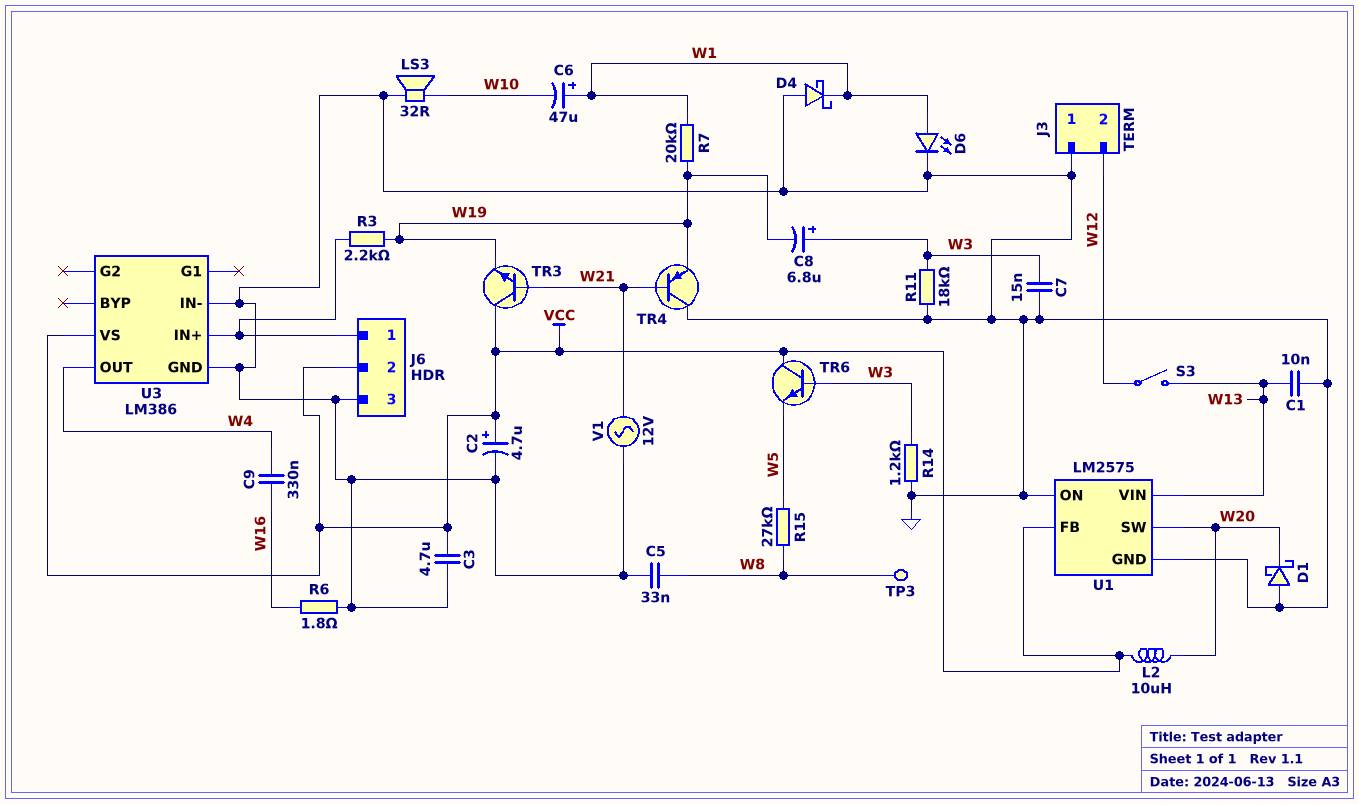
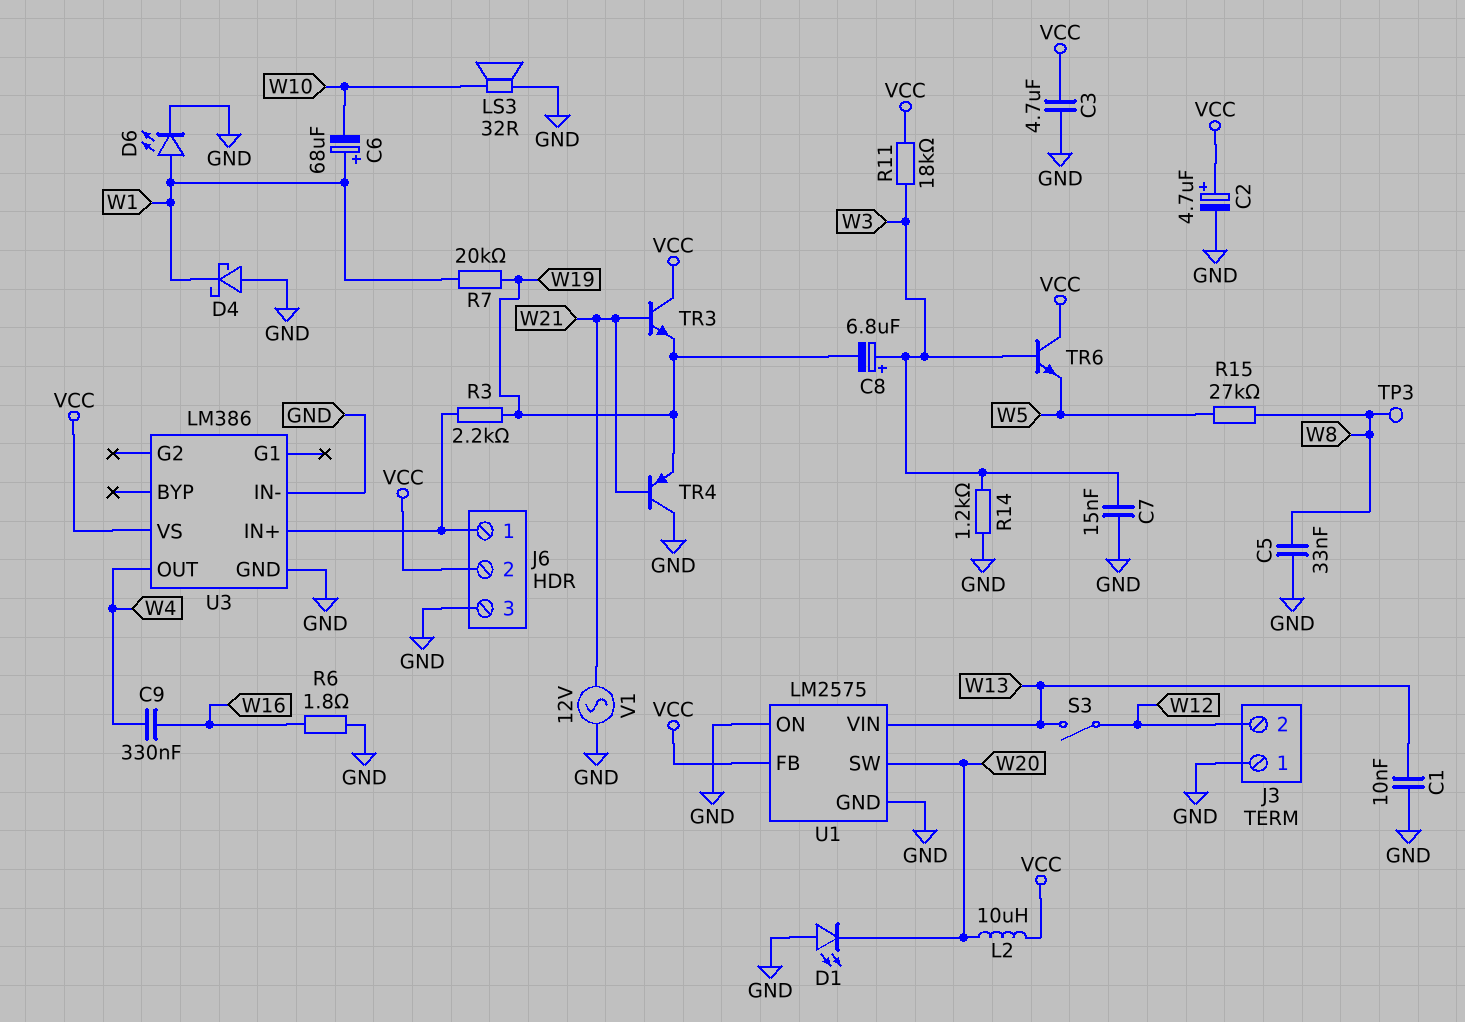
C6: 47uF (plus W1, minus W10) -> 68uF (plus W1, minus W10)
D1: schottky (A GND, K W20) -> LED (A GND, K W20)
R11: 18k (GND, W3) -> 18k (VCC, W3)

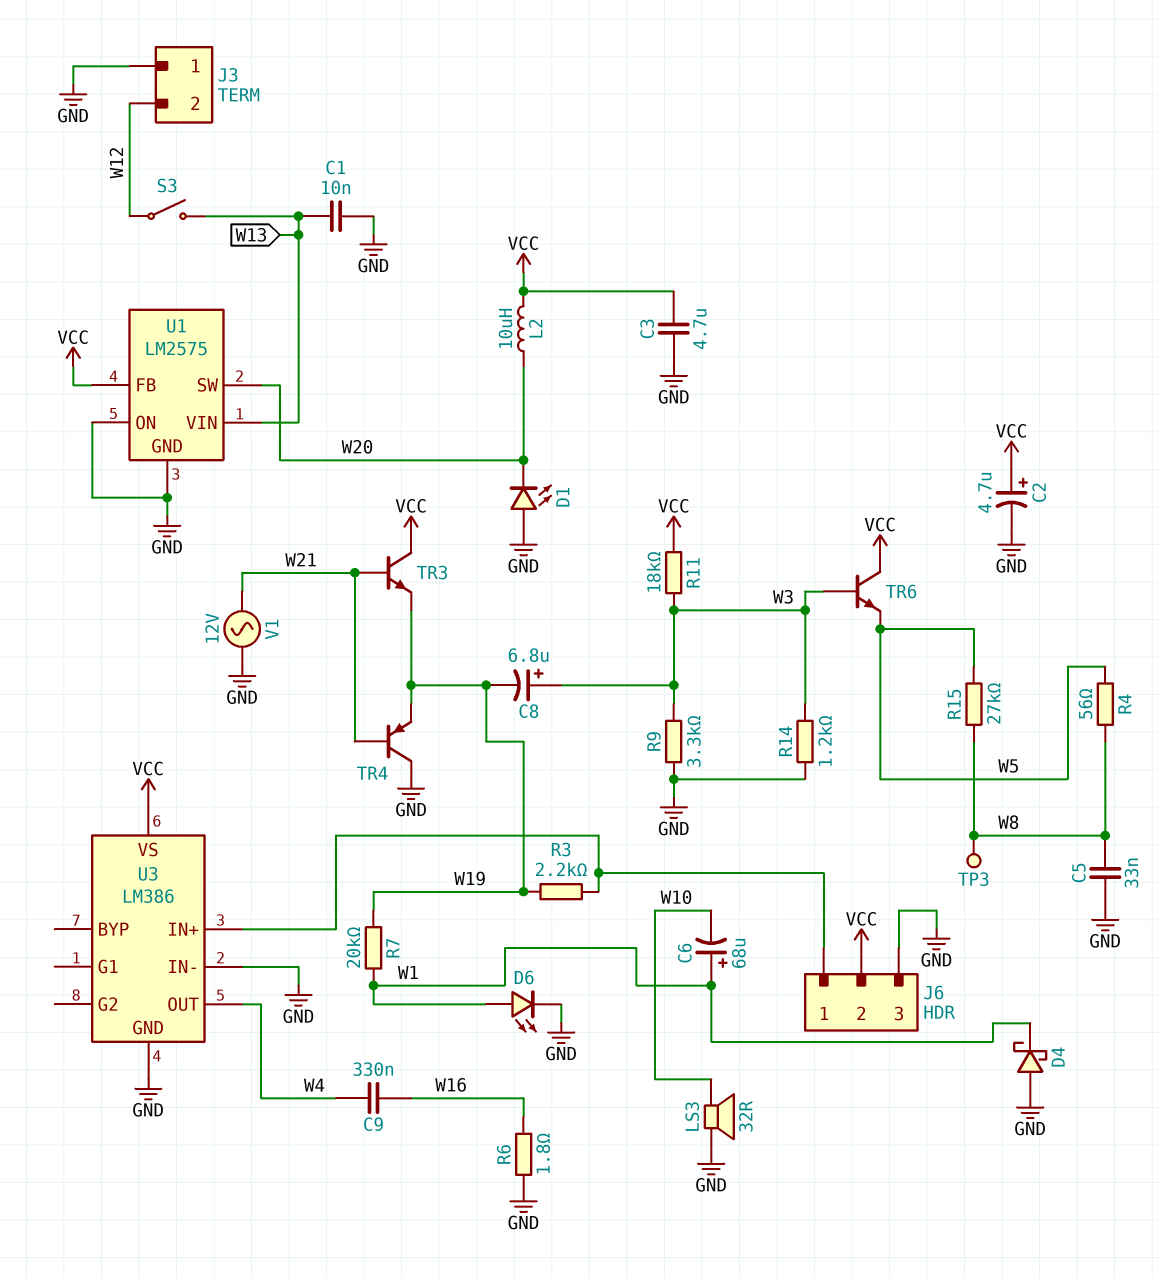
C7: 15nF (GND, W3) -> none
R4: none -> 56 (W5, W8)
R9: none -> 3.3k (GND, W3)

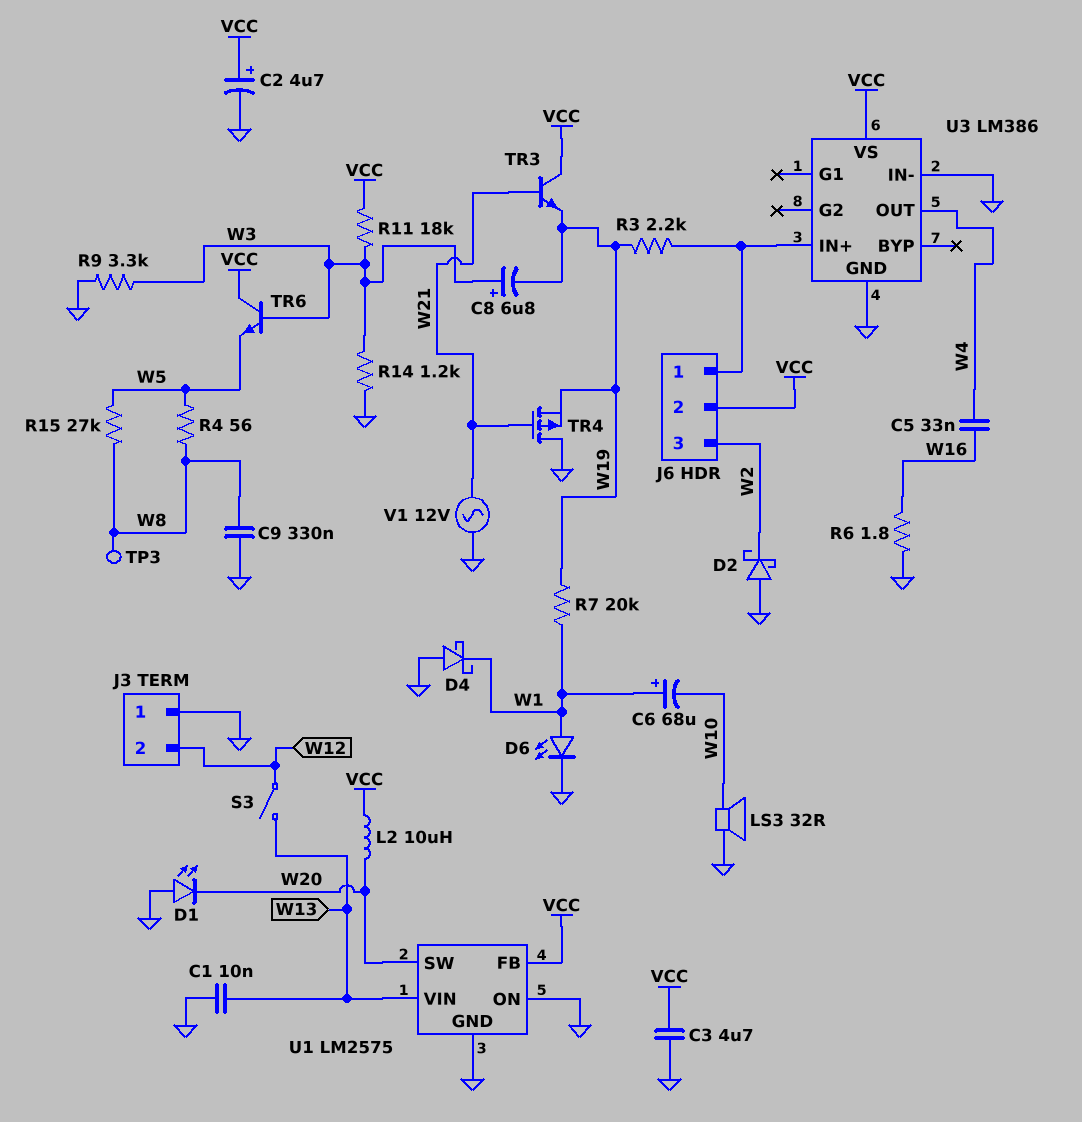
C5: 33nF (GND, W8) -> 33nF (W4, W16)
C9: 330nF (W4, W16) -> 330nF (GND, W8)
D2: none -> schottky (A GND, K W2)
J6 pin 3: GND -> W2
TR4: PNP (B W21, C GND, E W19) -> PMOS (G W21, D GND, S W19)

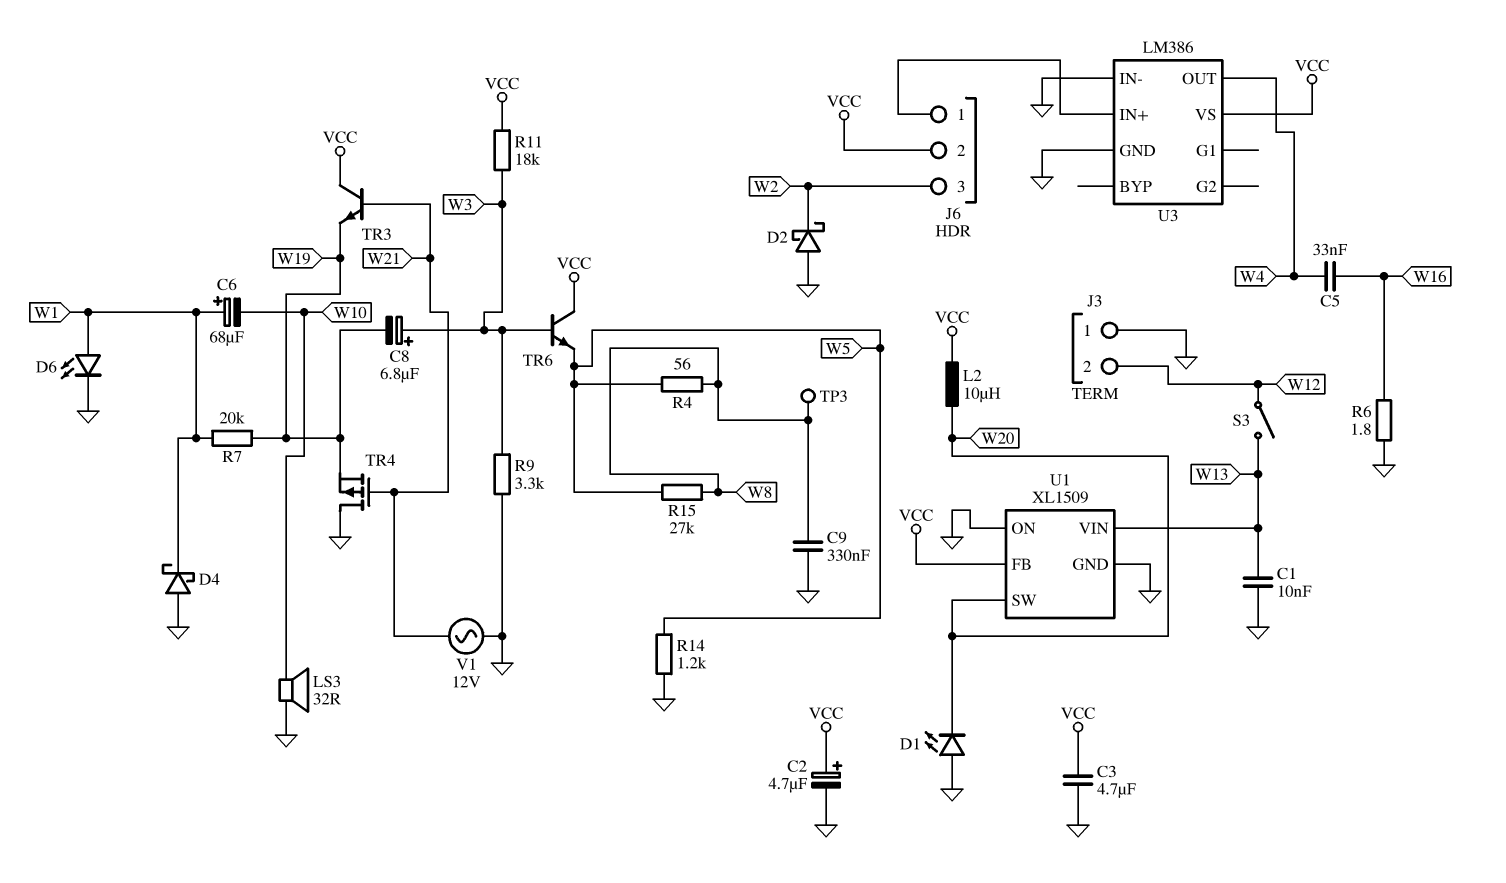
R3: 2.2k (J6/1, W19) -> none
R14: 1.2k (GND, W3) -> 1.2k (GND, W5)
U1: LM2575 -> XL1509

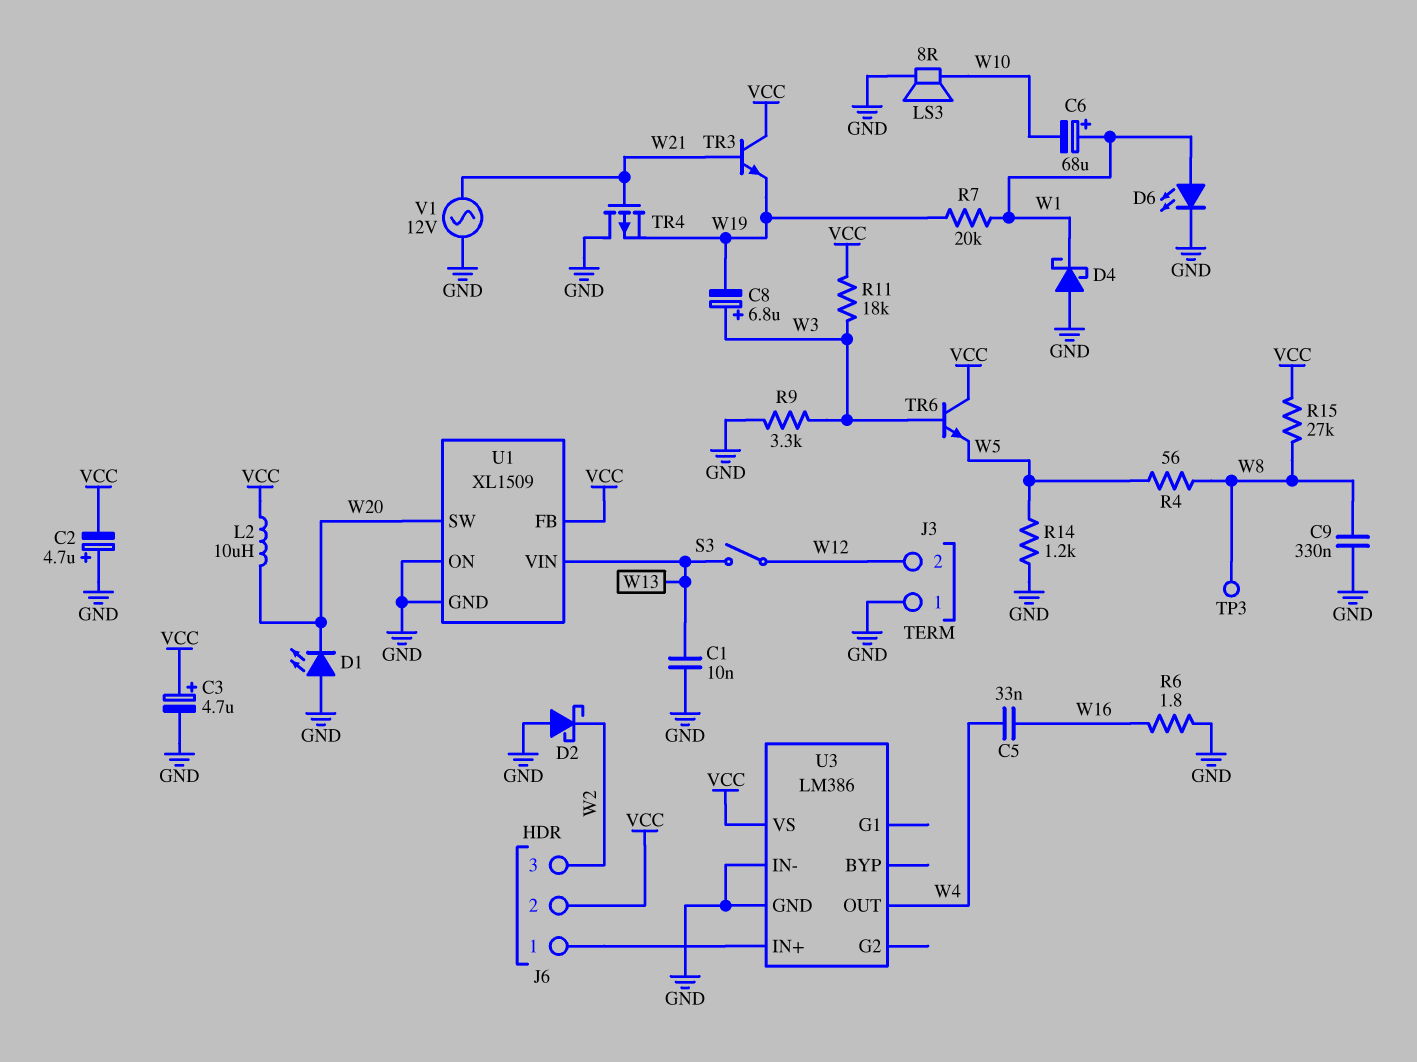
C2: 4.7uF (plus VCC, minus GND) -> 4.7uF (plus GND, minus VCC)
C3: 4.7uF (GND, VCC) -> 4.7uF (plus VCC, minus GND)
LS3: speaker 32R (GND, W10) -> speaker 8R (GND, W10)
R15: 27k (W5, W8) -> 27k (VCC, W8)

